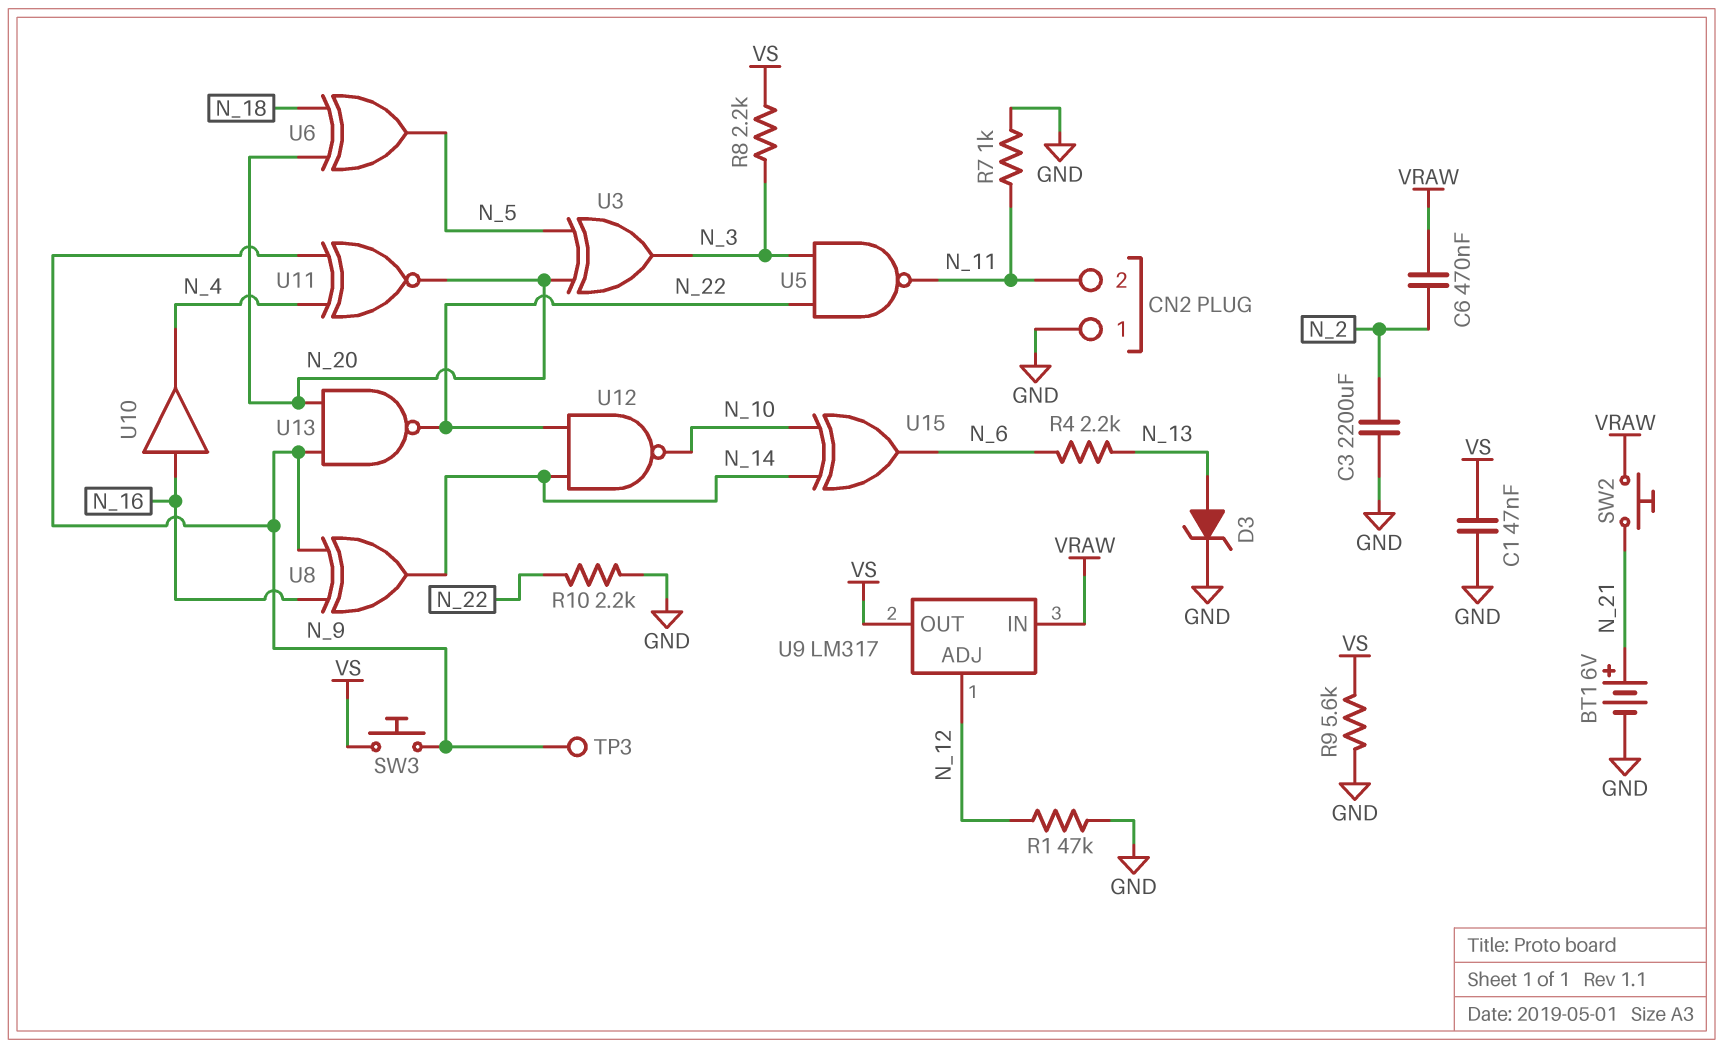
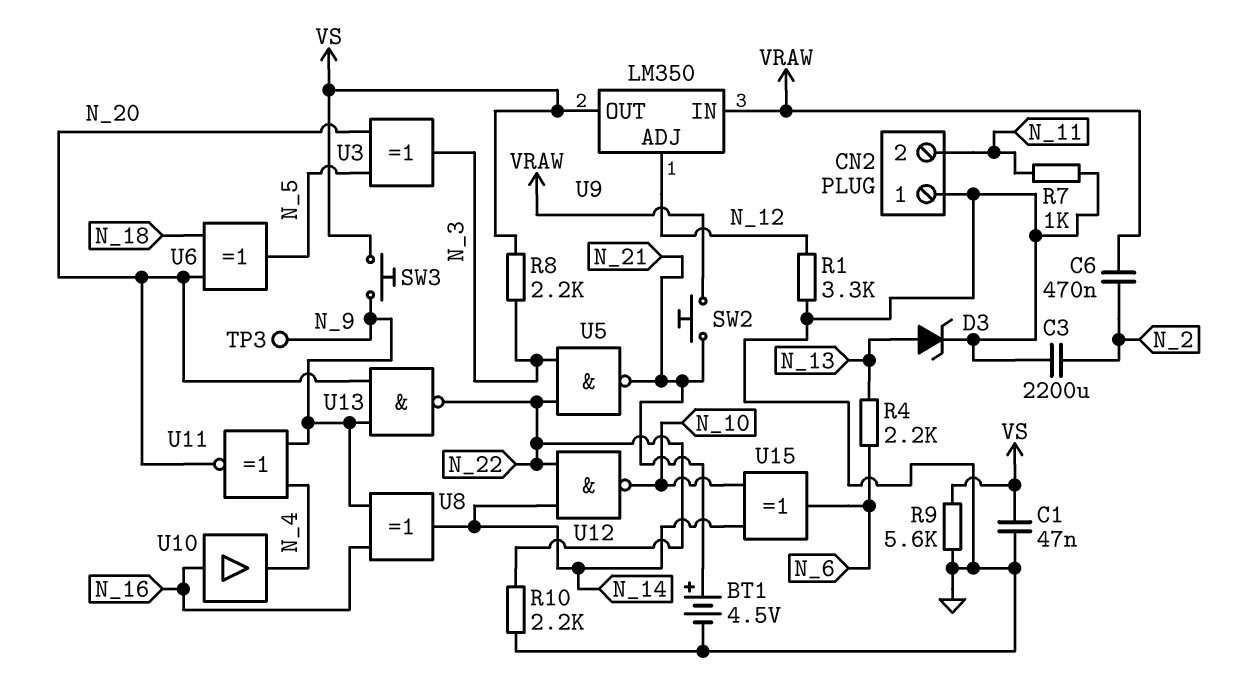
BT1: 6V (plus N_21, minus GND) -> 4.5V (plus N_21, minus GND)
R1: 47k (GND, N_12) -> 3.3k (GND, N_12)
U5: NAND (in N_3, in N_22, out N_11) -> NAND (in N_3, in N_22, out N_21)
U9: LM317 -> LM350

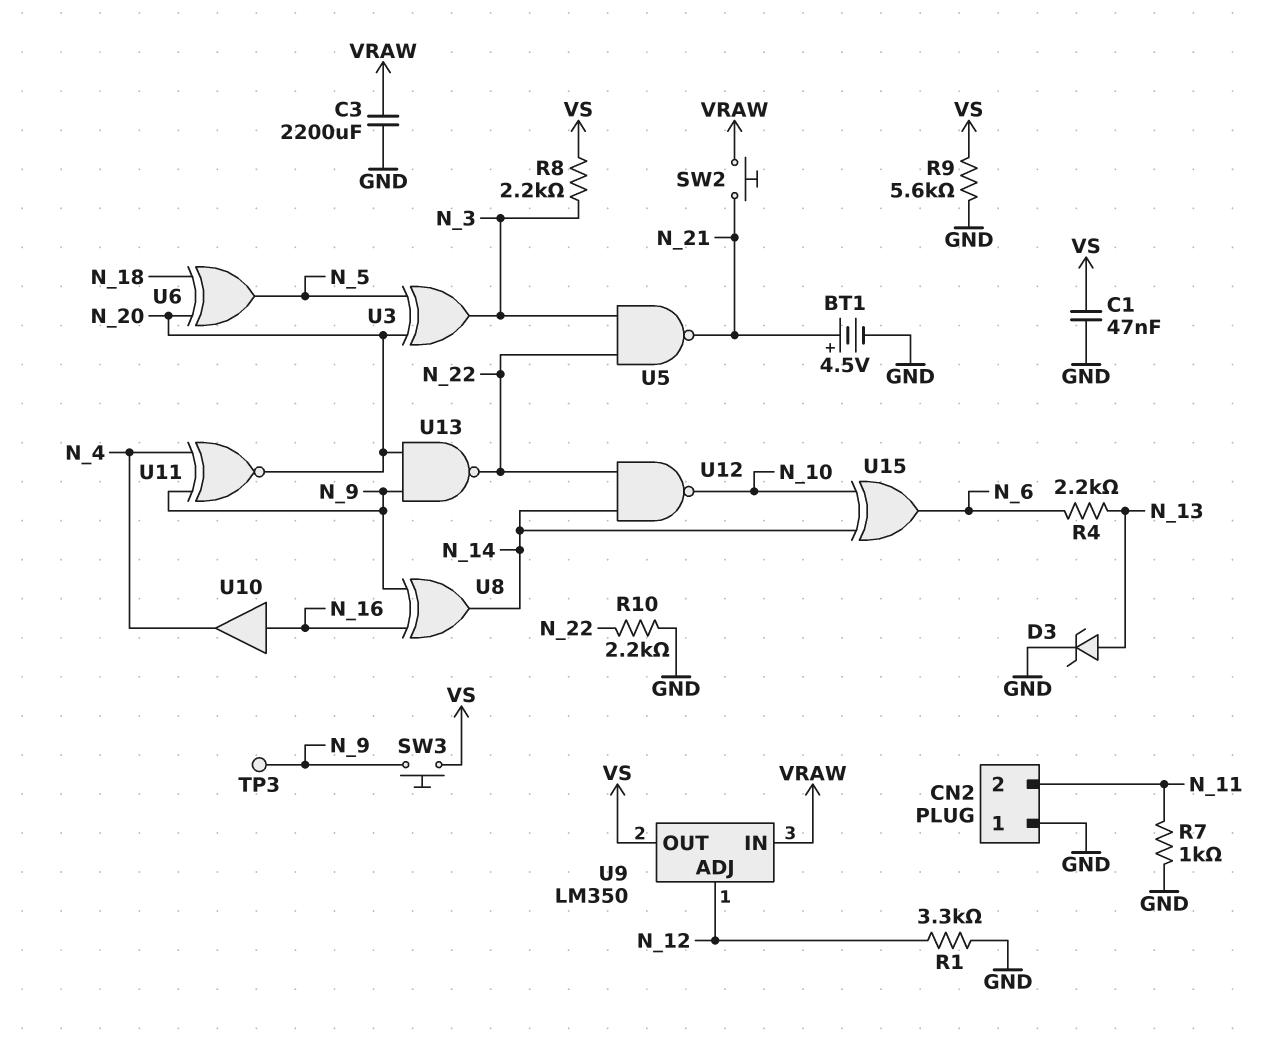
C3: 2200uF (GND, N_2) -> 2200uF (GND, VRAW)
C6: 470nF (N_2, VRAW) -> none

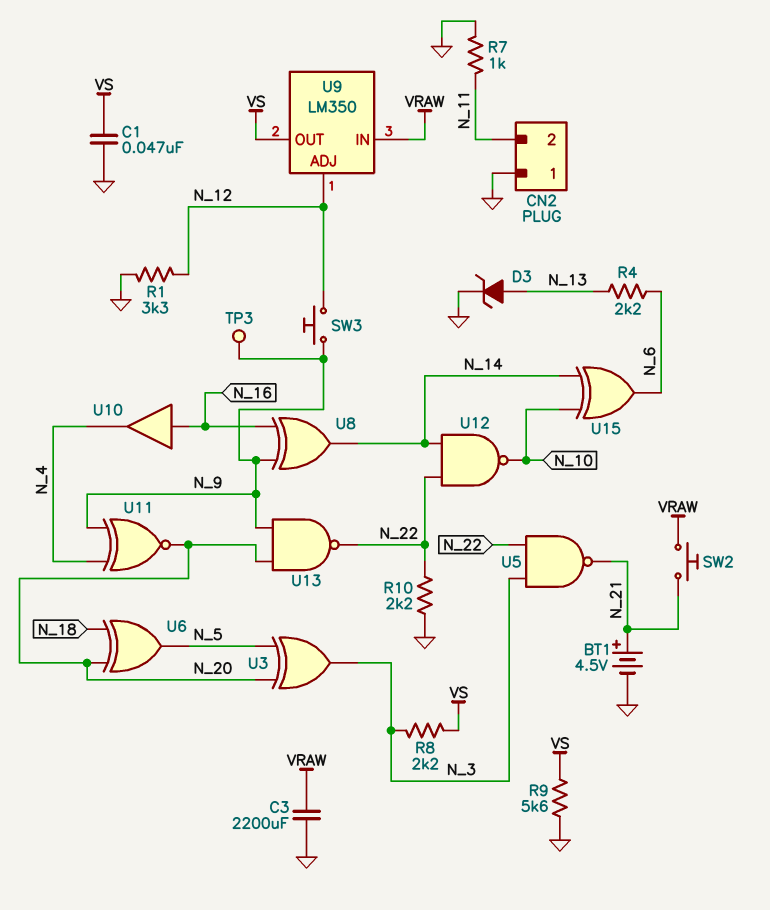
SW3: button (N_9, VS) -> button (N_9, N_12)

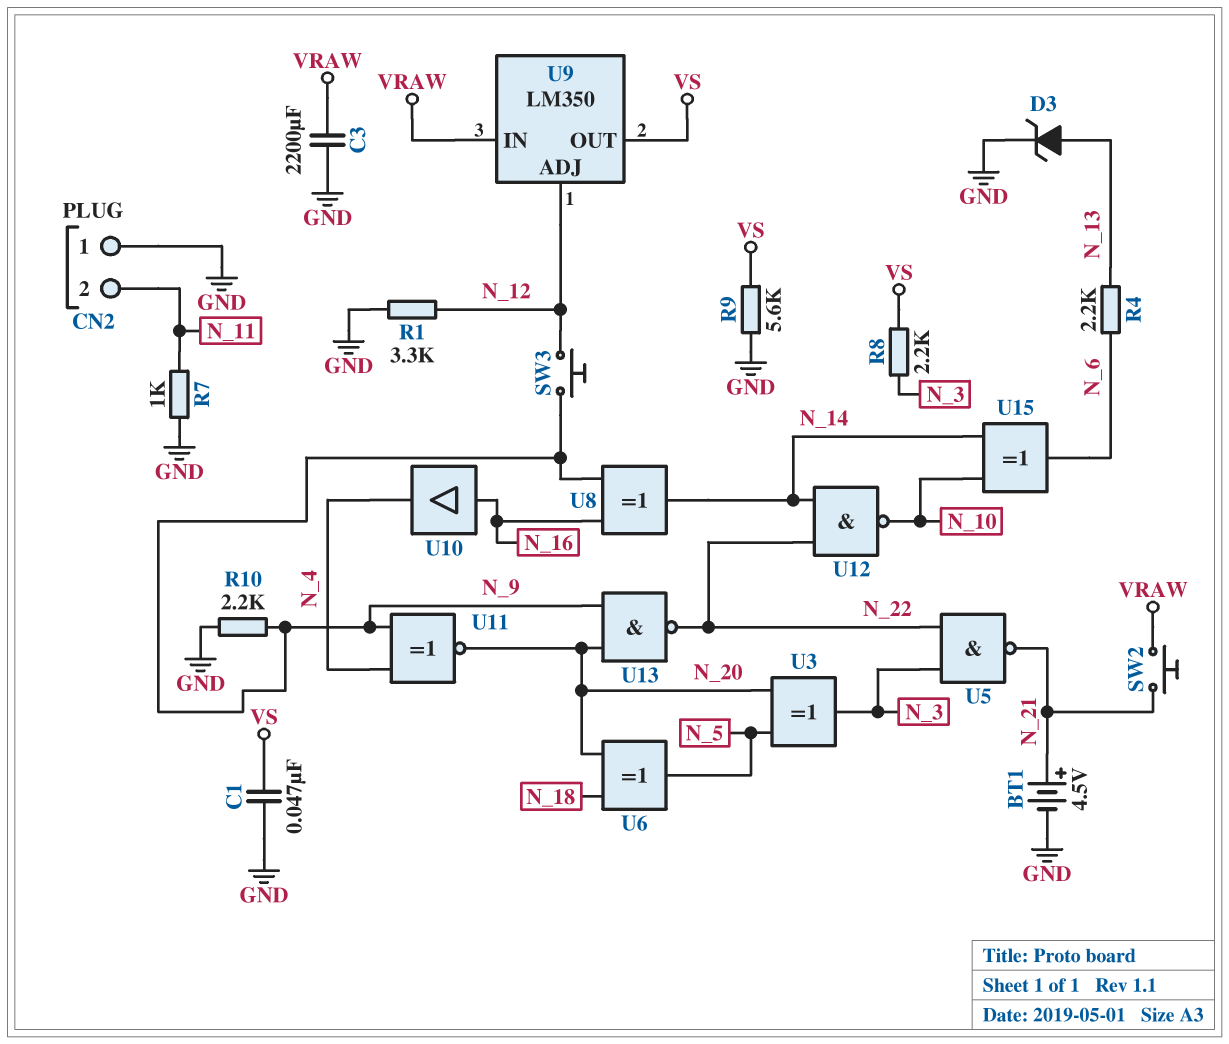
R10: 2.2k (GND, N_22) -> 2.2k (GND, N_9)
TP3: test point (N_9) -> none

